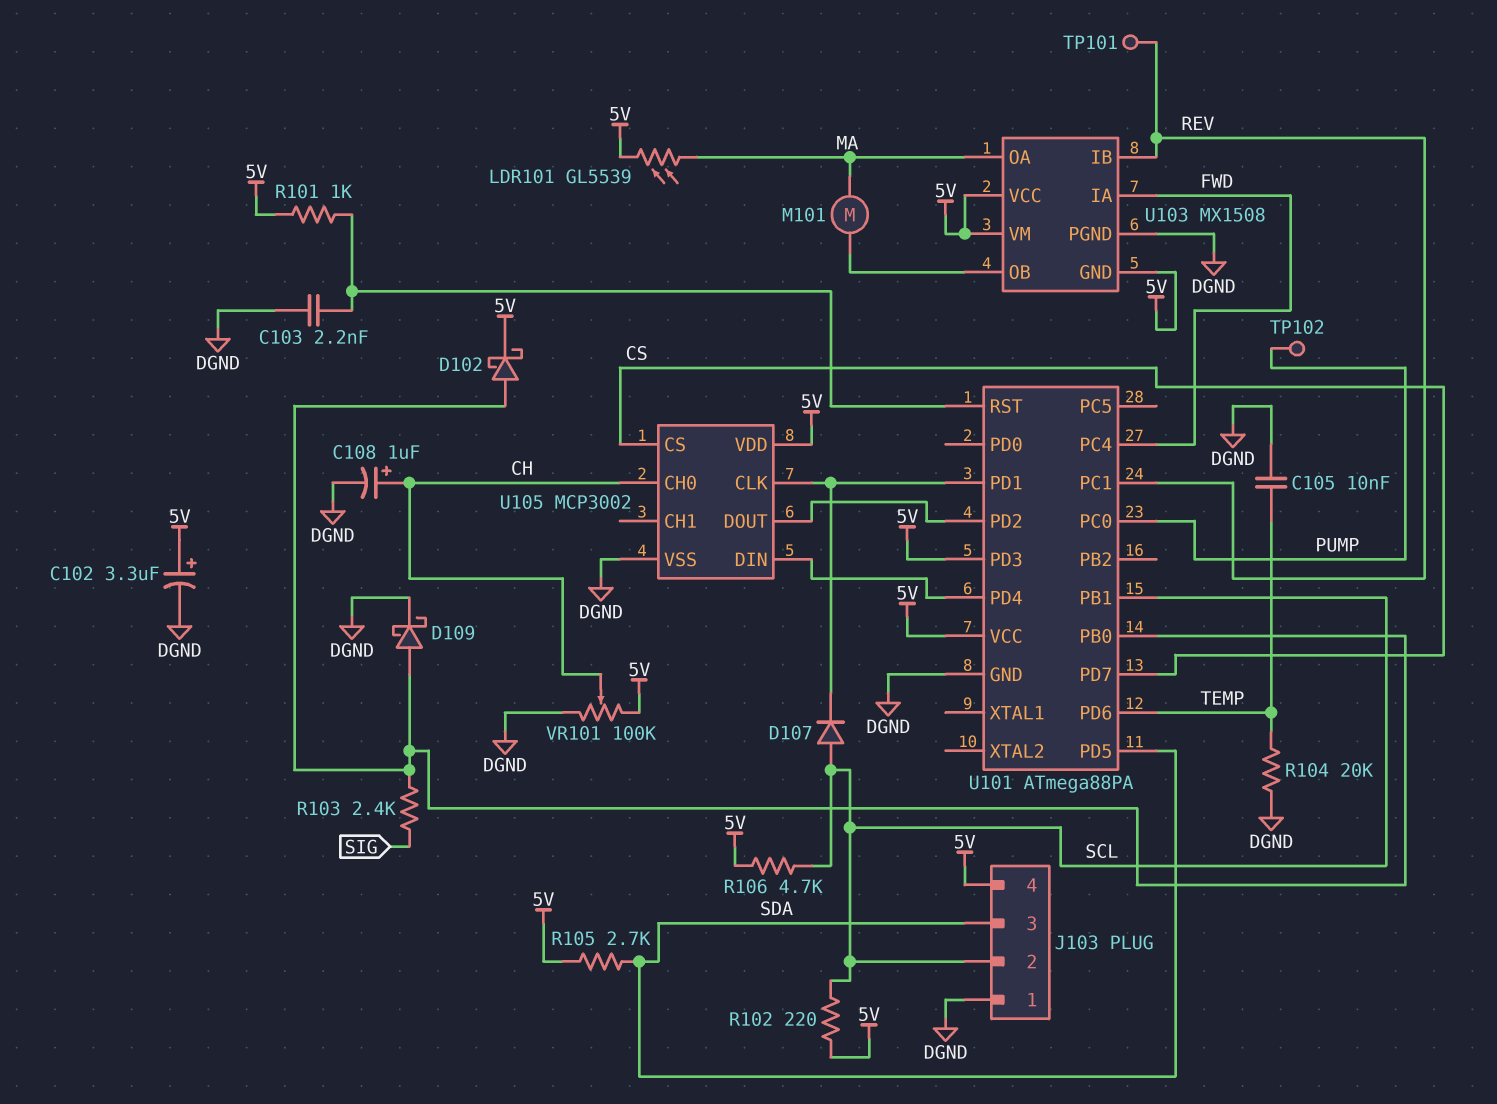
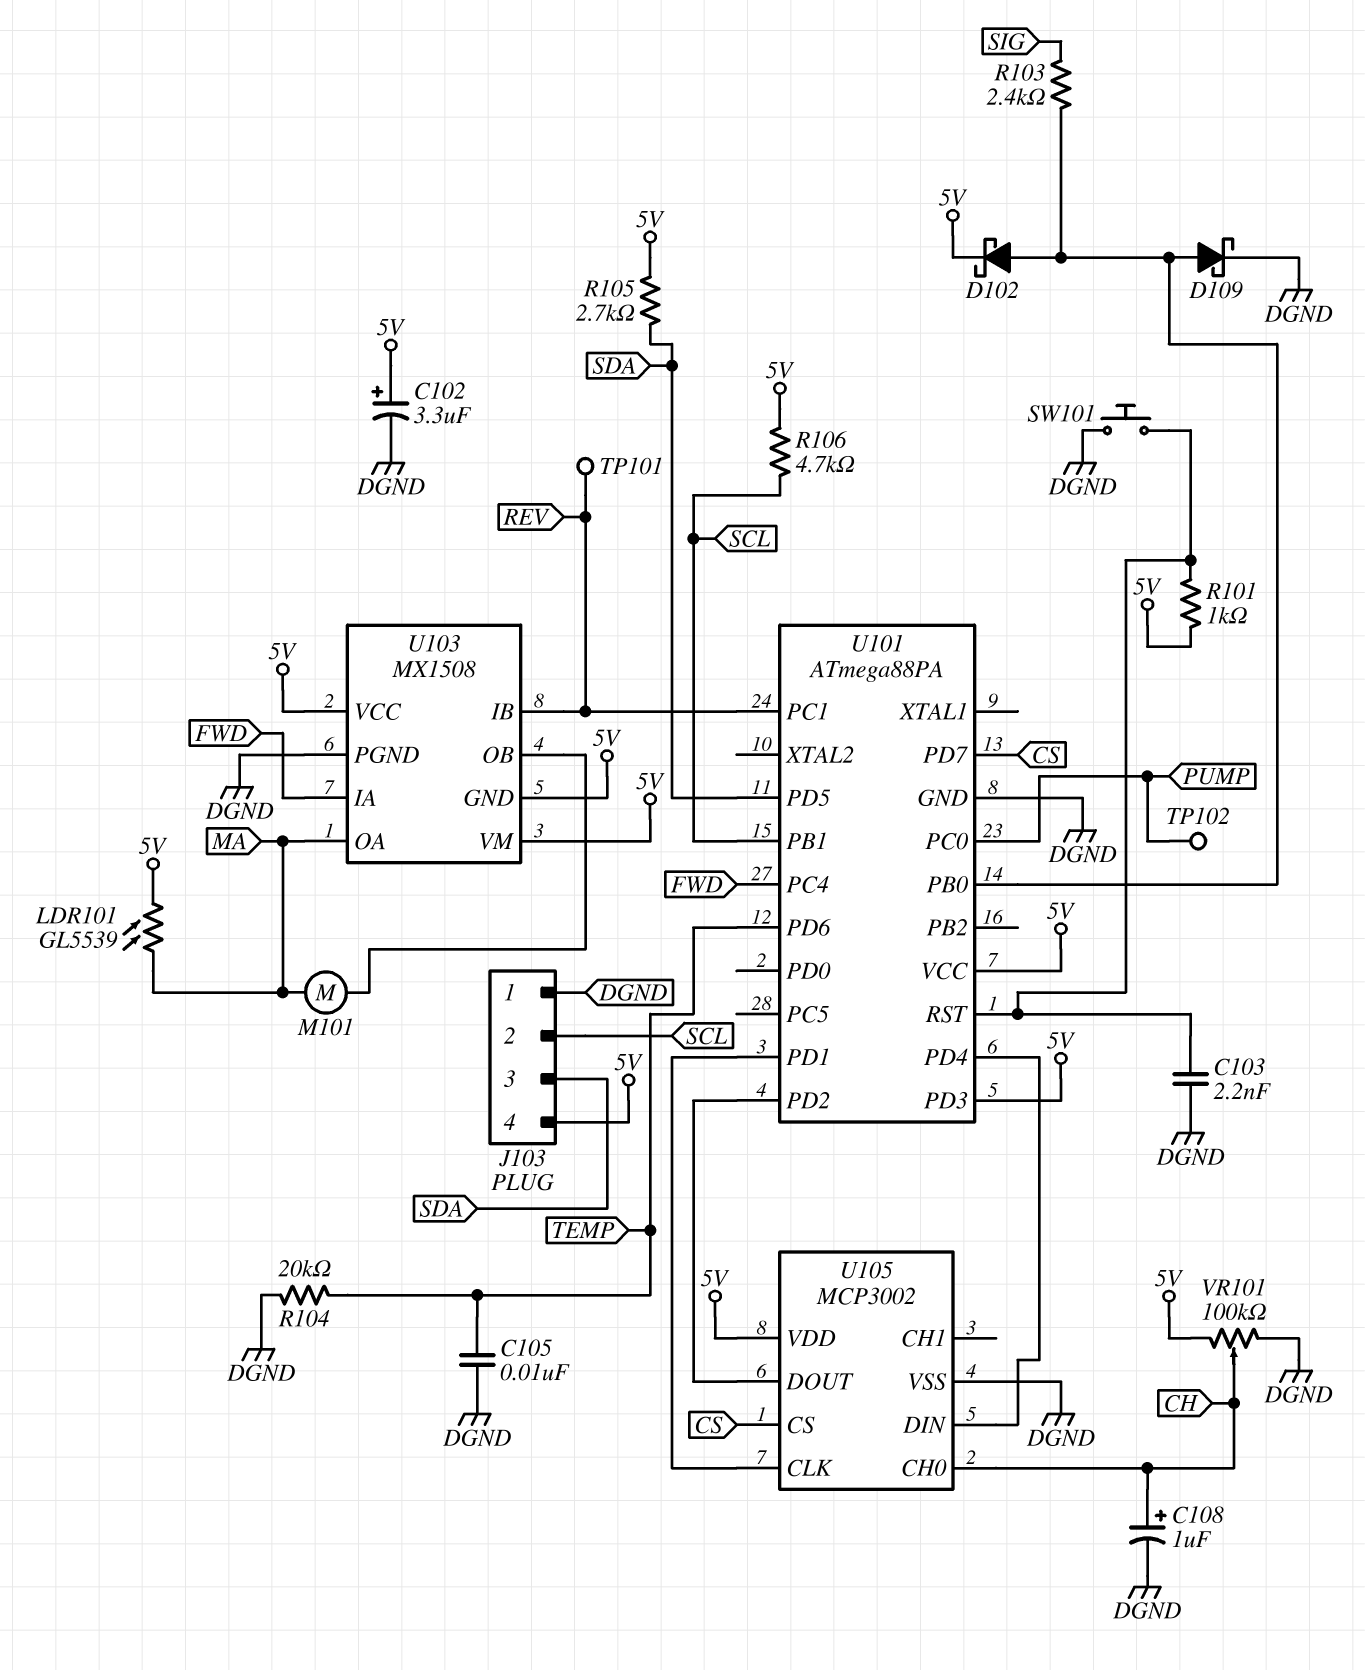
D107: diode (A SCL, K U101/PD1) -> none
R102: 220 (5V, SCL) -> none
SW101: none -> button (DGND, U101/RST)

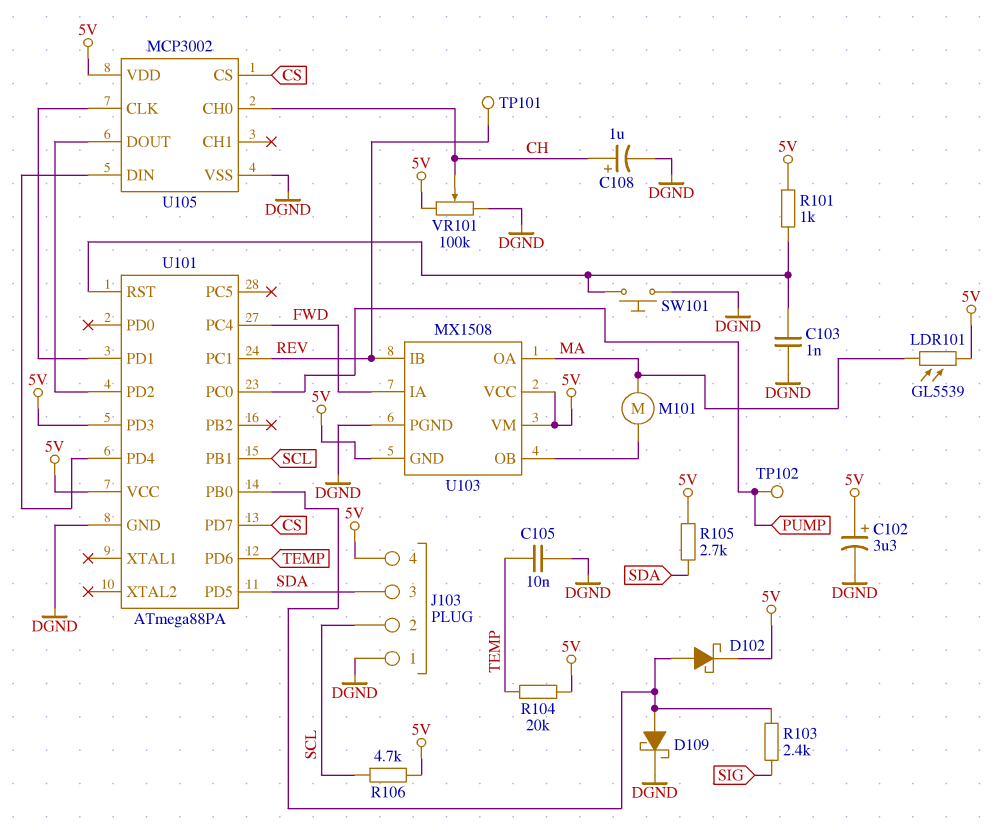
C103: 2.2nF (DGND, U101/RST) -> 1nF (DGND, U101/RST)
R104: 20k (DGND, TEMP) -> 20k (5V, TEMP)

